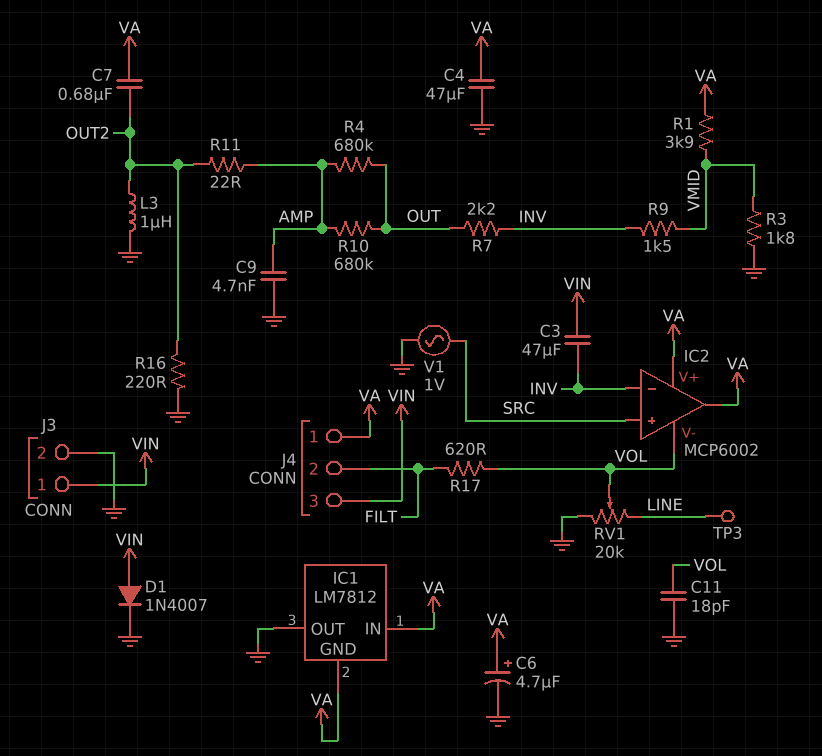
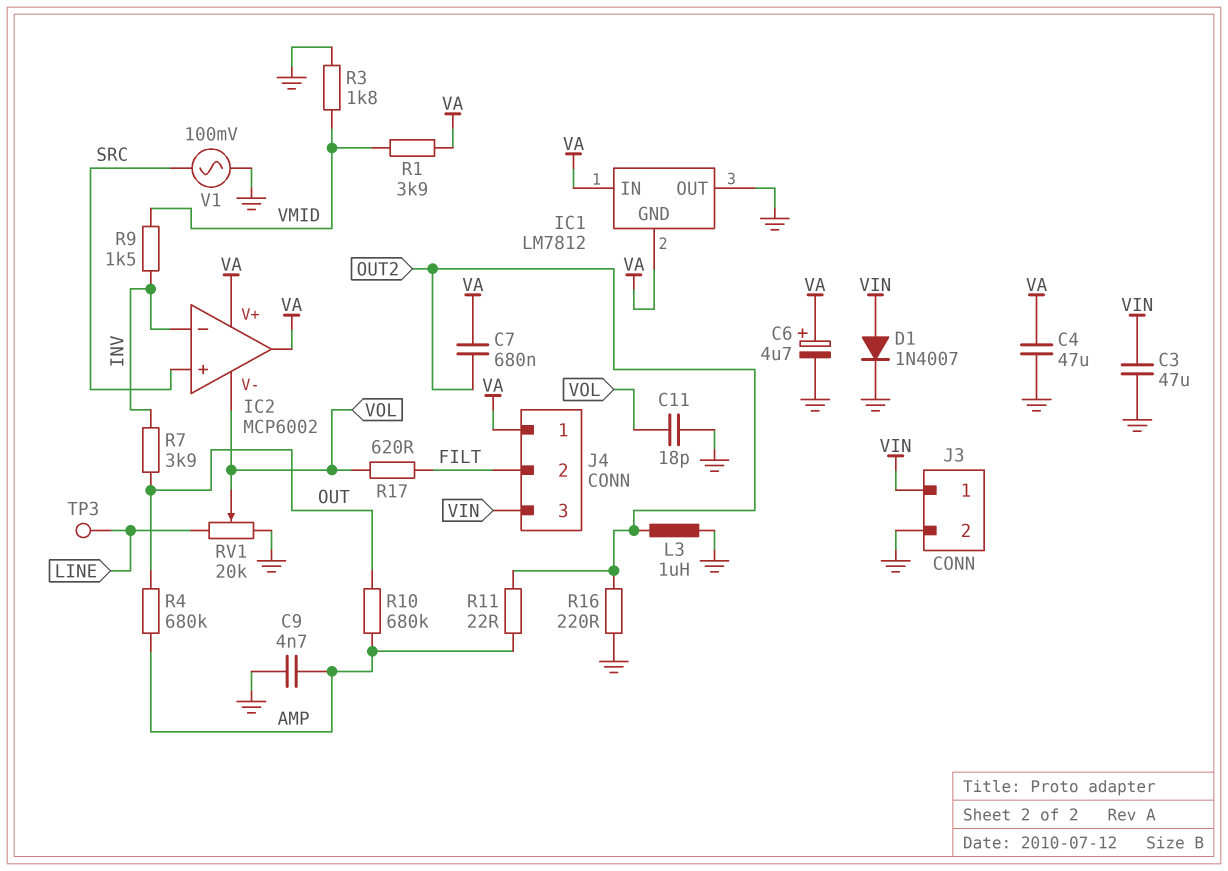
C3: 47uF (INV, VIN) -> 47uF (GND, VIN)
R7: 2.2k (INV, OUT) -> 3.9k (INV, OUT)
V1: AC 1V (GND, SRC) -> AC 100mV (GND, SRC)

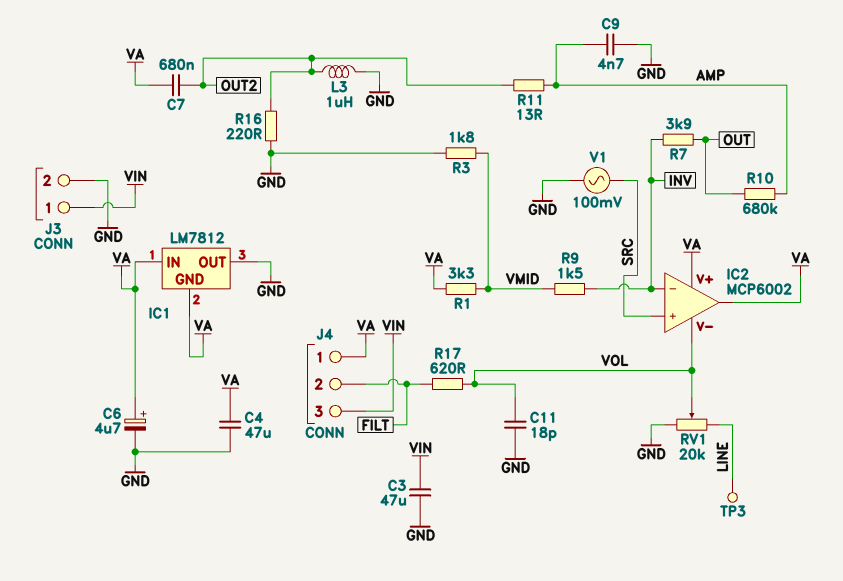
D1: diode 1N4007 (A VIN, K GND) -> none
R1: 3.9k (VA, VMID) -> 3.3k (VA, VMID)
R4: 680k (AMP, OUT) -> none
R11: 22 (AMP, OUT2) -> 13 (AMP, OUT2)

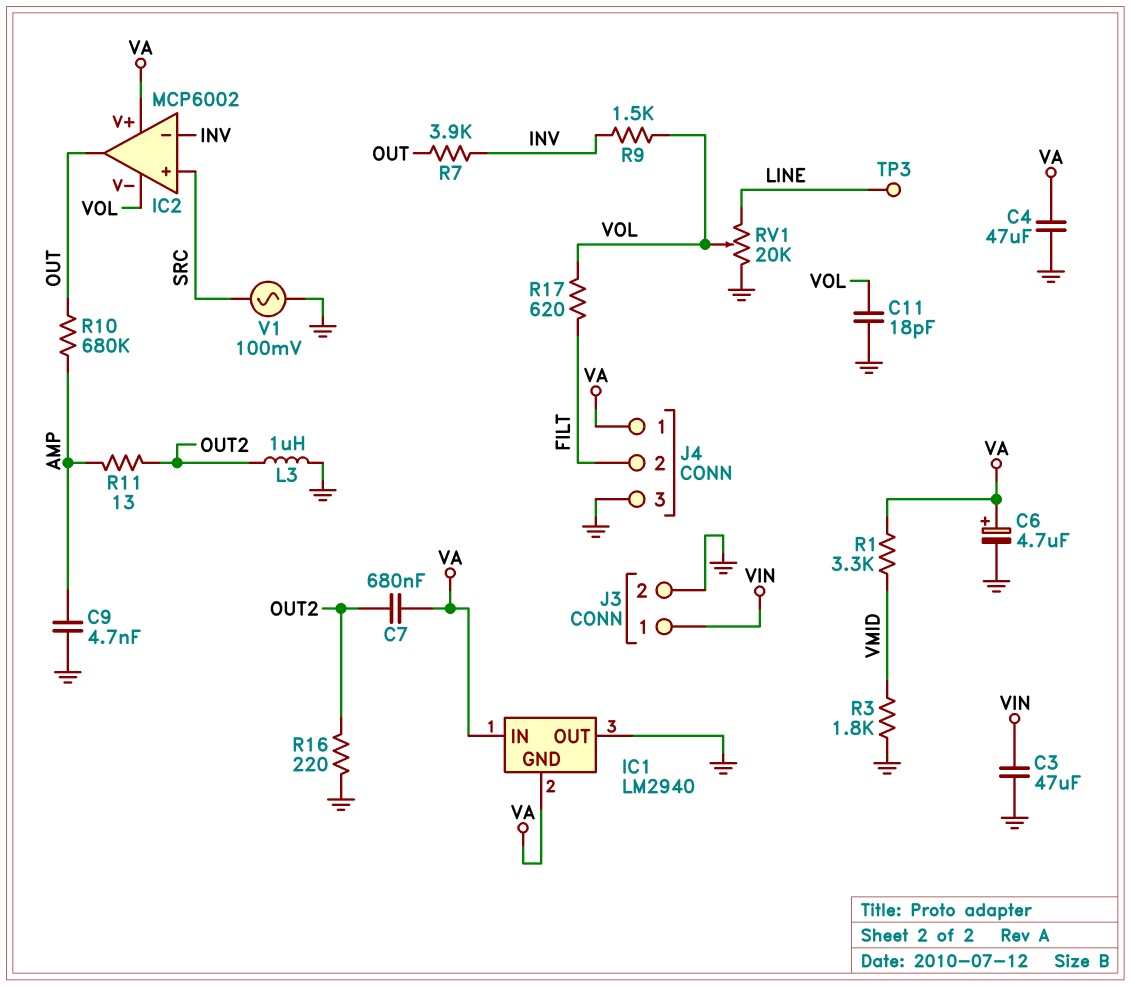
IC1: LM7812 -> LM2940
IC2 pin out: VA -> OUT
J4 pin 3: VIN -> GND
R9: 1.5k (INV, VMID) -> 1.5k (INV, VOL)

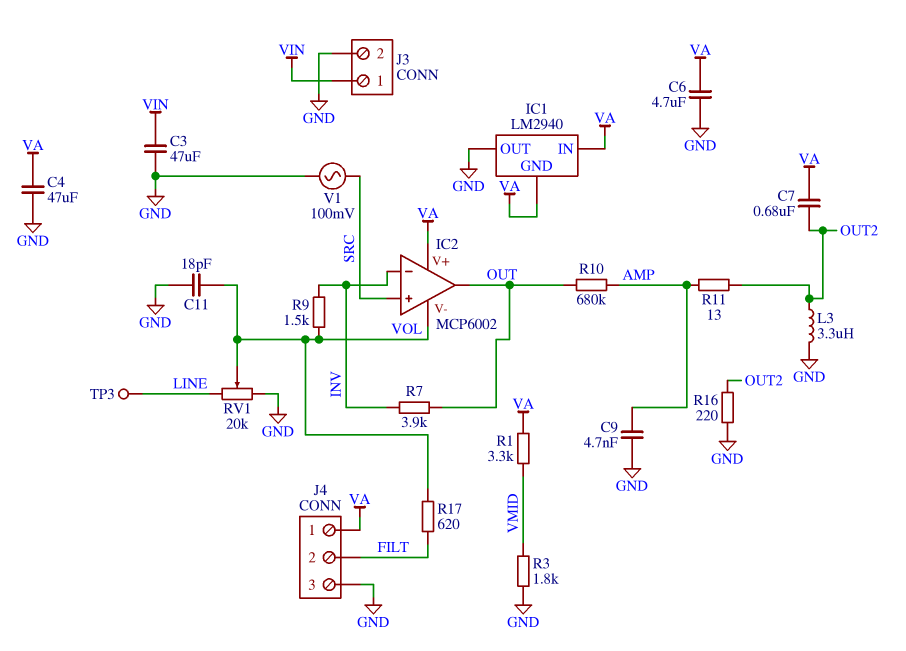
C6: 4.7uF (plus VA, minus GND) -> 4.7uF (GND, VA)
L3: 1uH (GND, OUT2) -> 3.3uH (GND, OUT2)

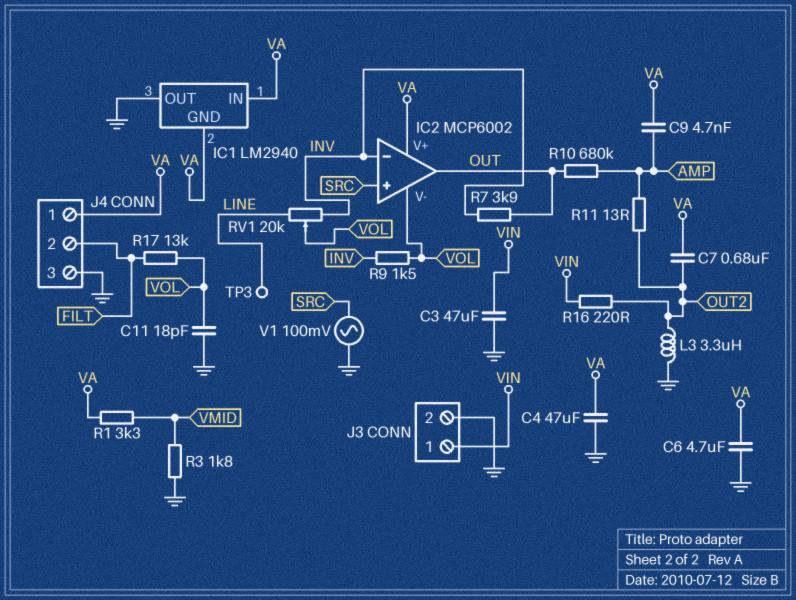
C9: 4.7nF (AMP, GND) -> 4.7nF (AMP, VA)
R16: 220 (GND, OUT2) -> 220 (OUT2, VIN)
R17: 620 (FILT, VOL) -> 13k (FILT, VOL)
RV1: 20k (GND, LINE, wiper VOL) -> 20k (INV, LINE, wiper VOL)

